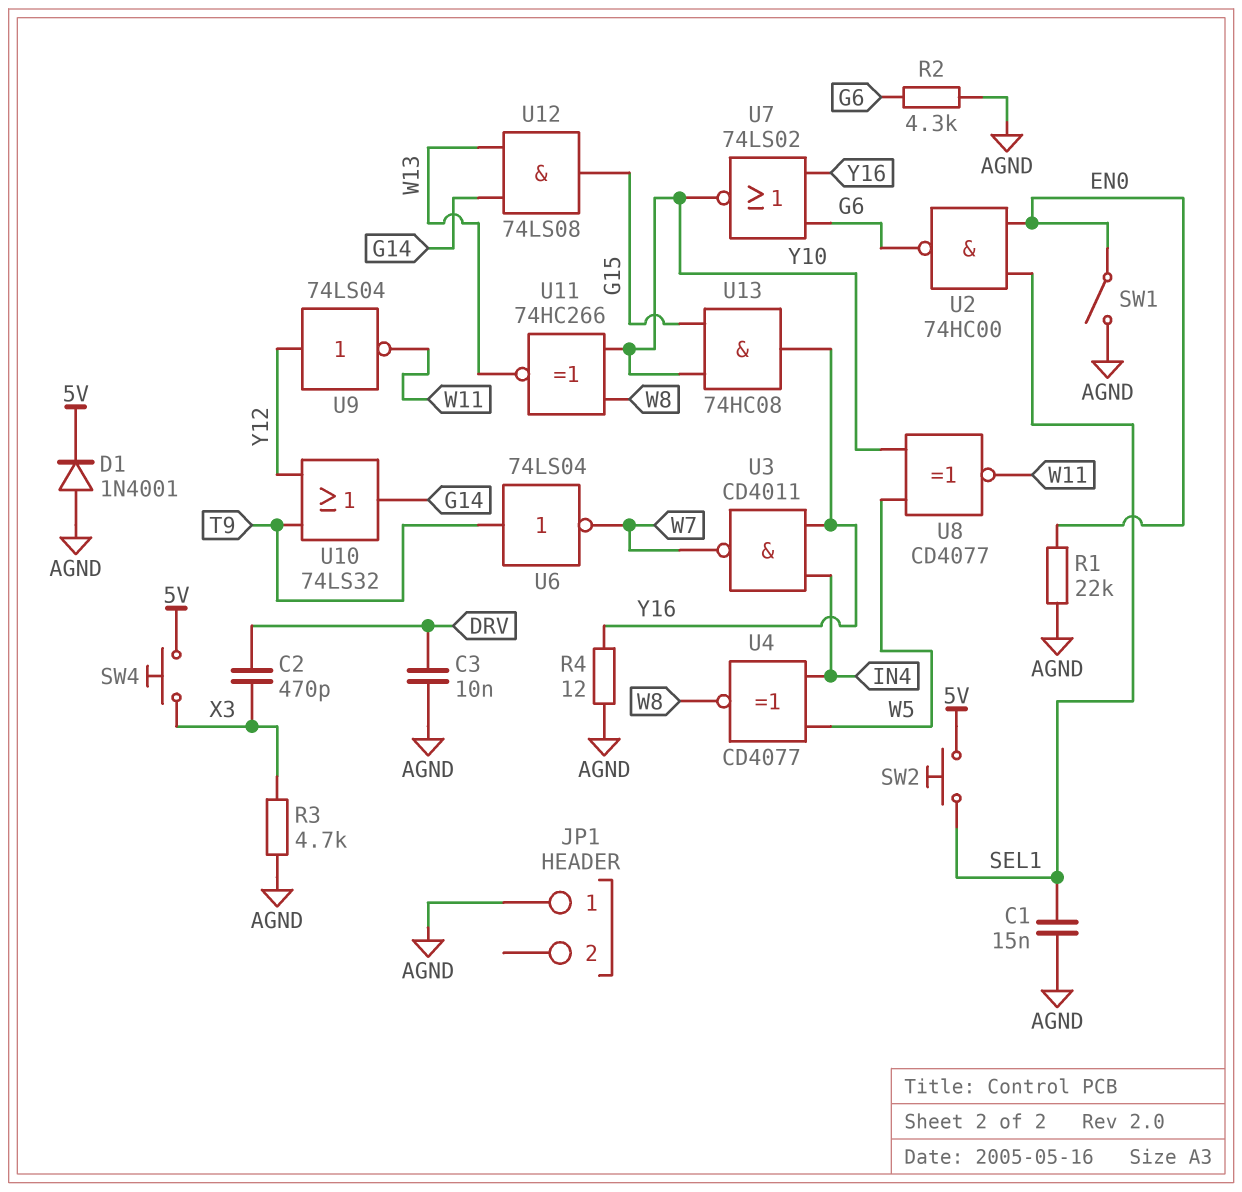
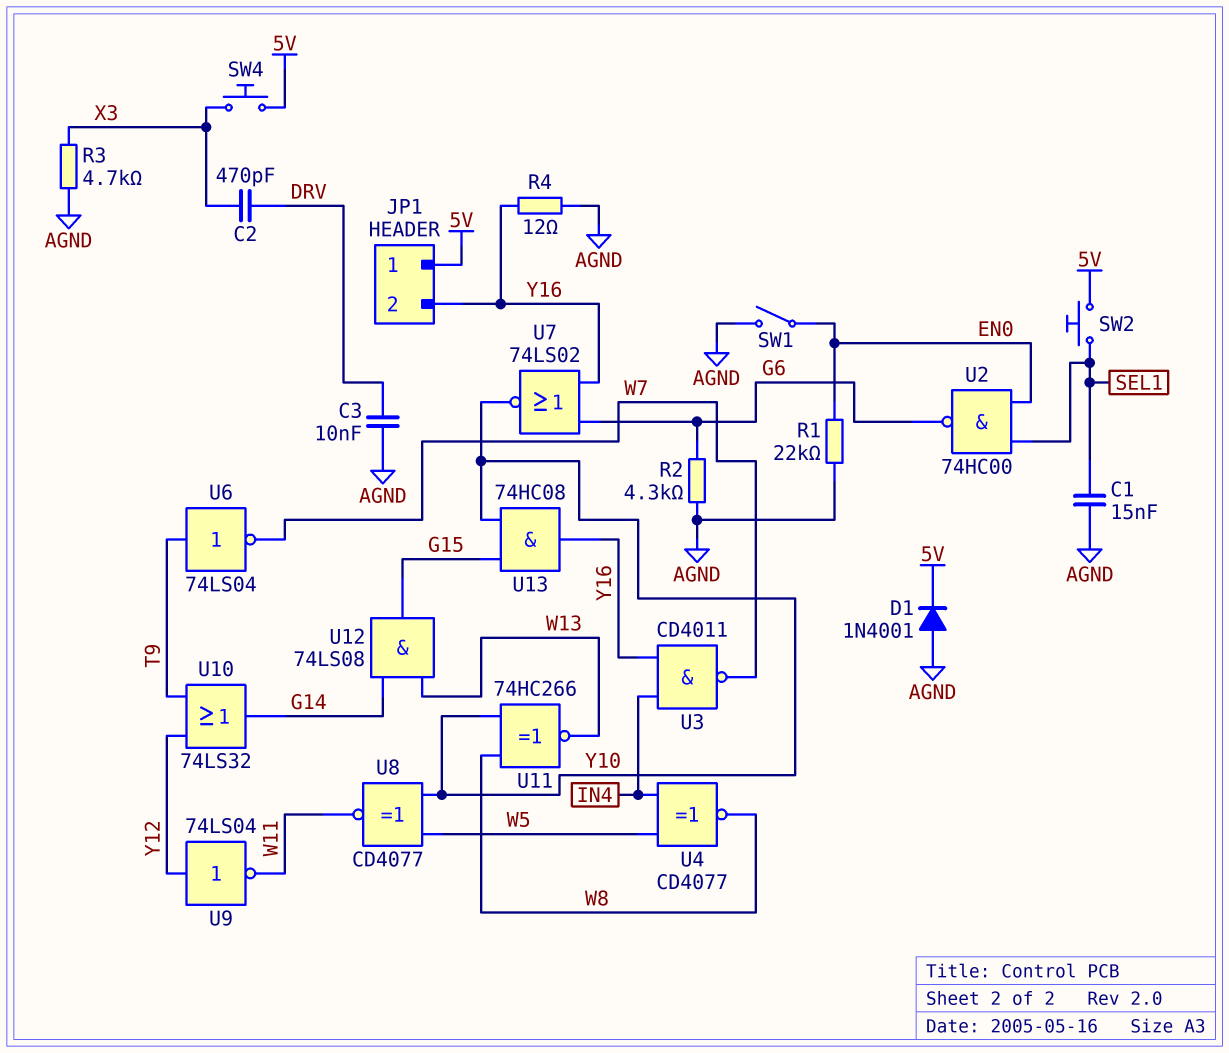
JP1 pin 1: AGND -> 5V
JP1 pin 2: none -> Y16

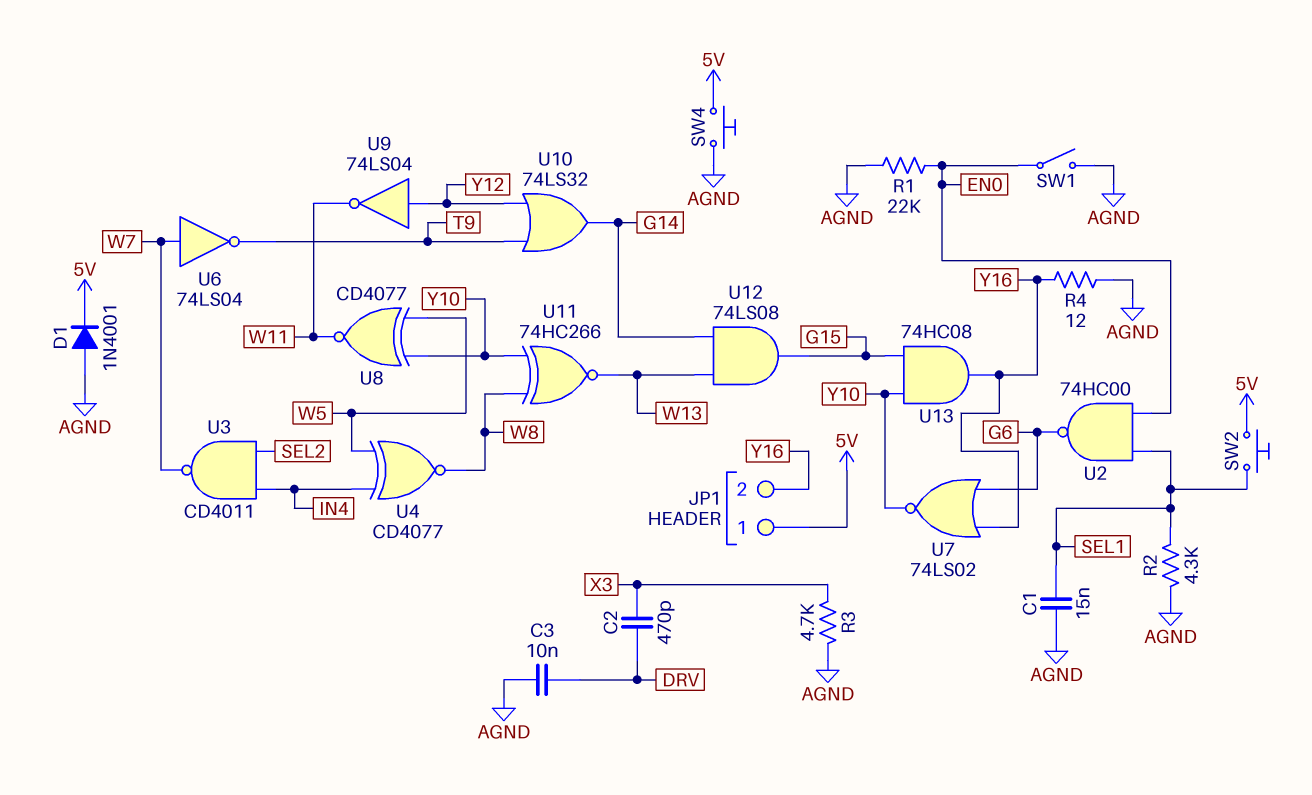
R2: 4.3k (AGND, G6) -> 4.3k (AGND, SEL1)
SW4: button (5V, X3) -> button (5V, AGND)
U3: NAND CD4011 (in IN4, in Y16, out W7) -> NAND CD4011 (in IN4, in SEL2, out W7)
U6: NOT 74LS04 (in T9, out W7) -> NOT 74LS04 (in W7, out T9)

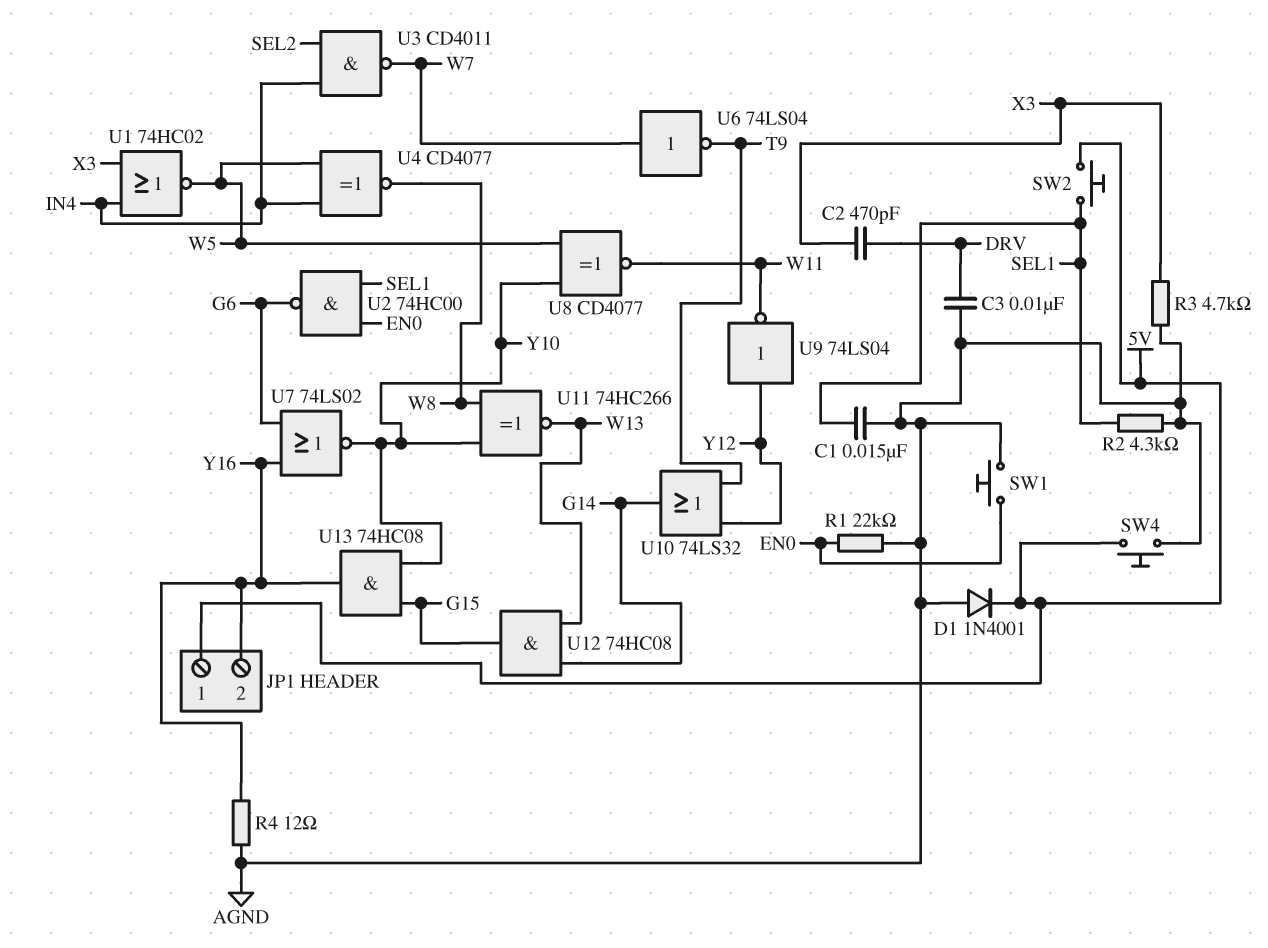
SW1: switch (AGND, EN0) -> button (AGND, EN0)
U1: none -> NOR 74HC02 (in IN4, in X3, out W5)
U12: AND 74LS08 (in G14, in W13, out G15) -> AND 74HC08 (in G14, in W13, out G15)

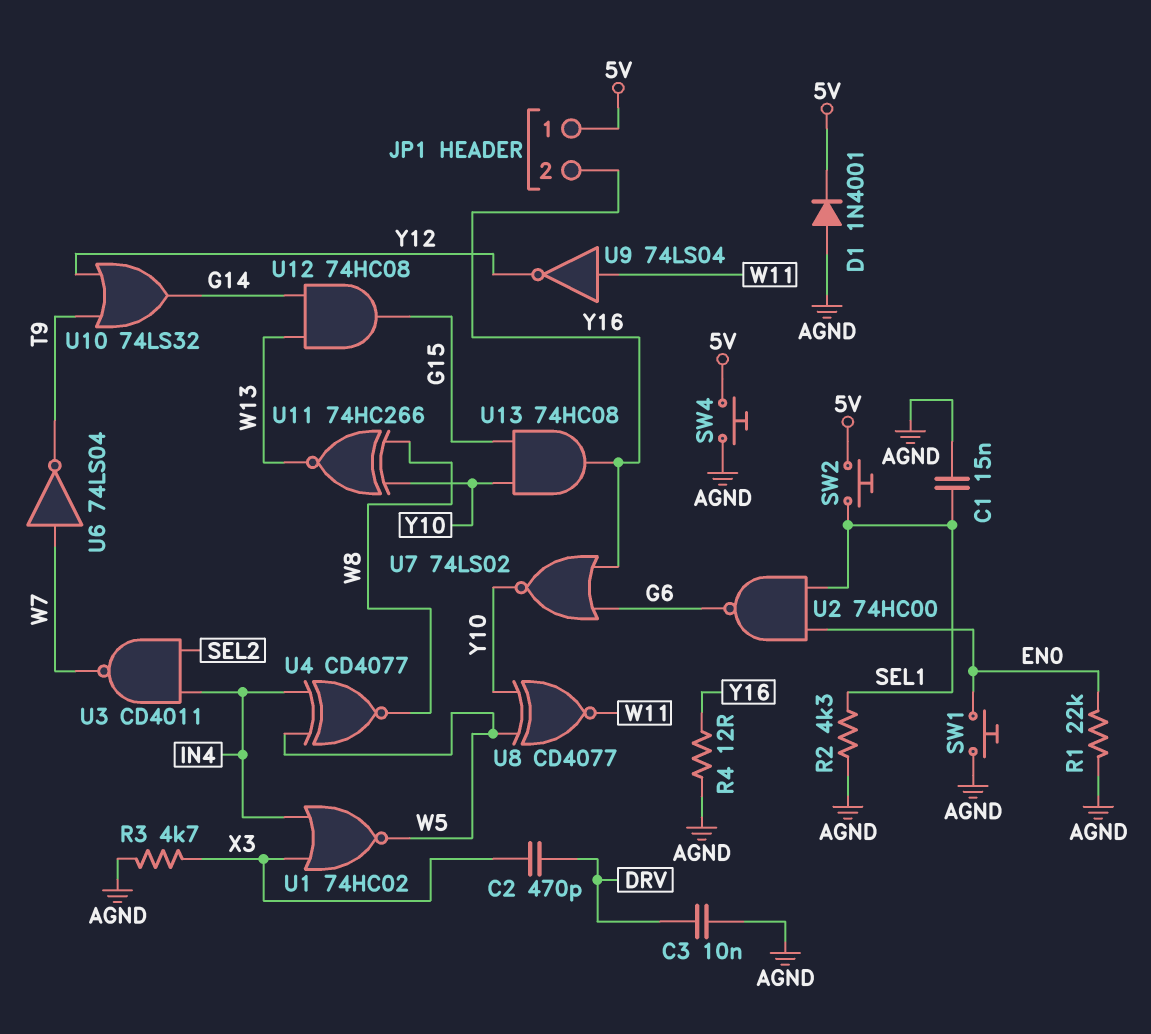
U9: NOT 74LS04 (in Y12, out W11) -> NOT 74LS04 (in W11, out Y12)

